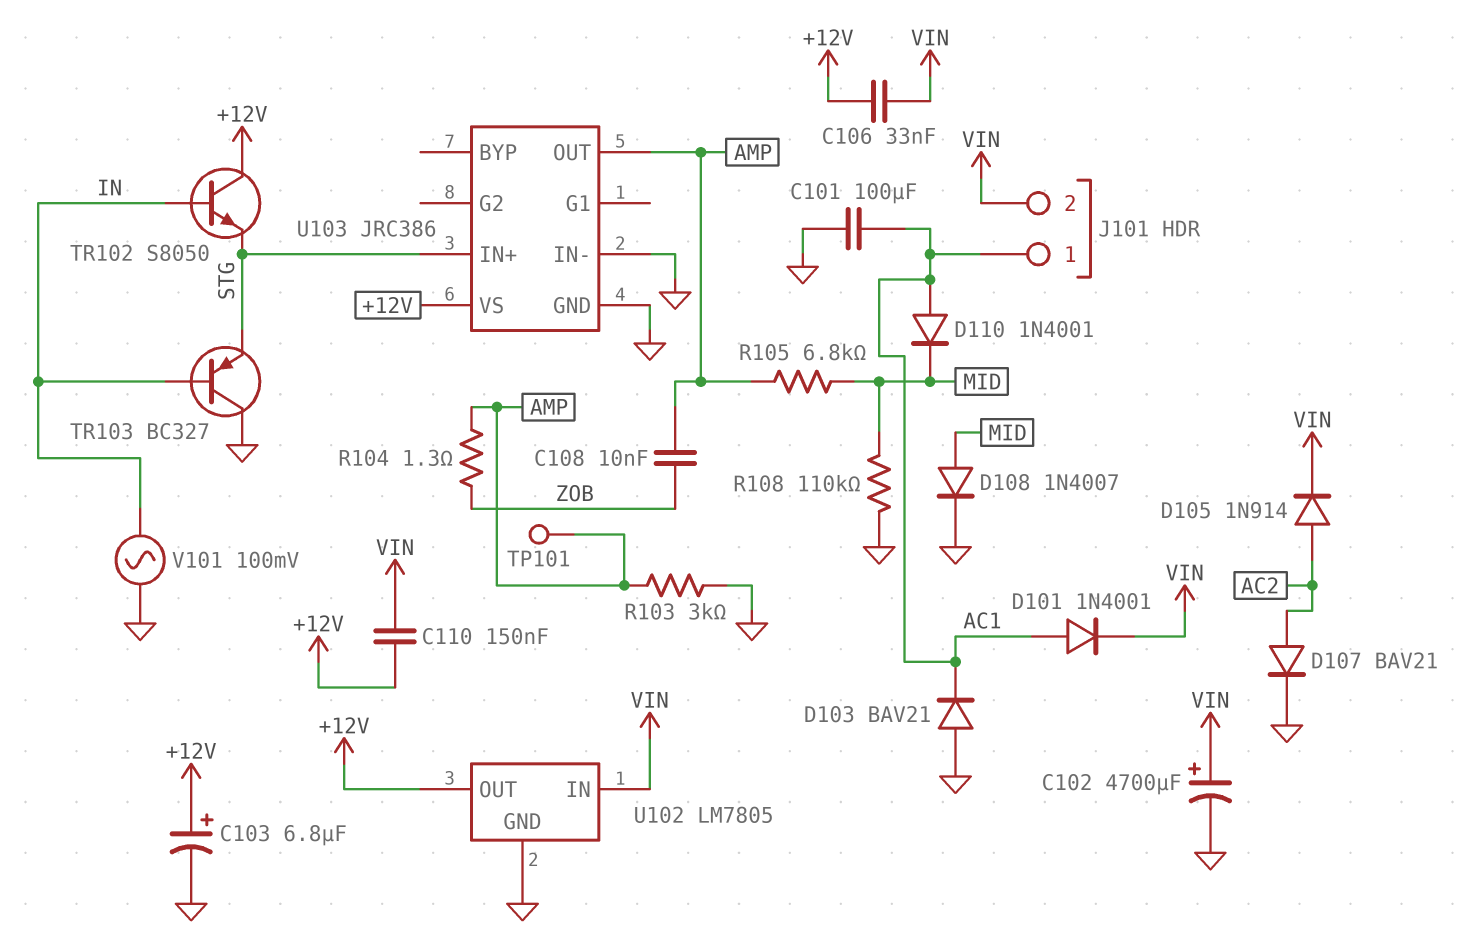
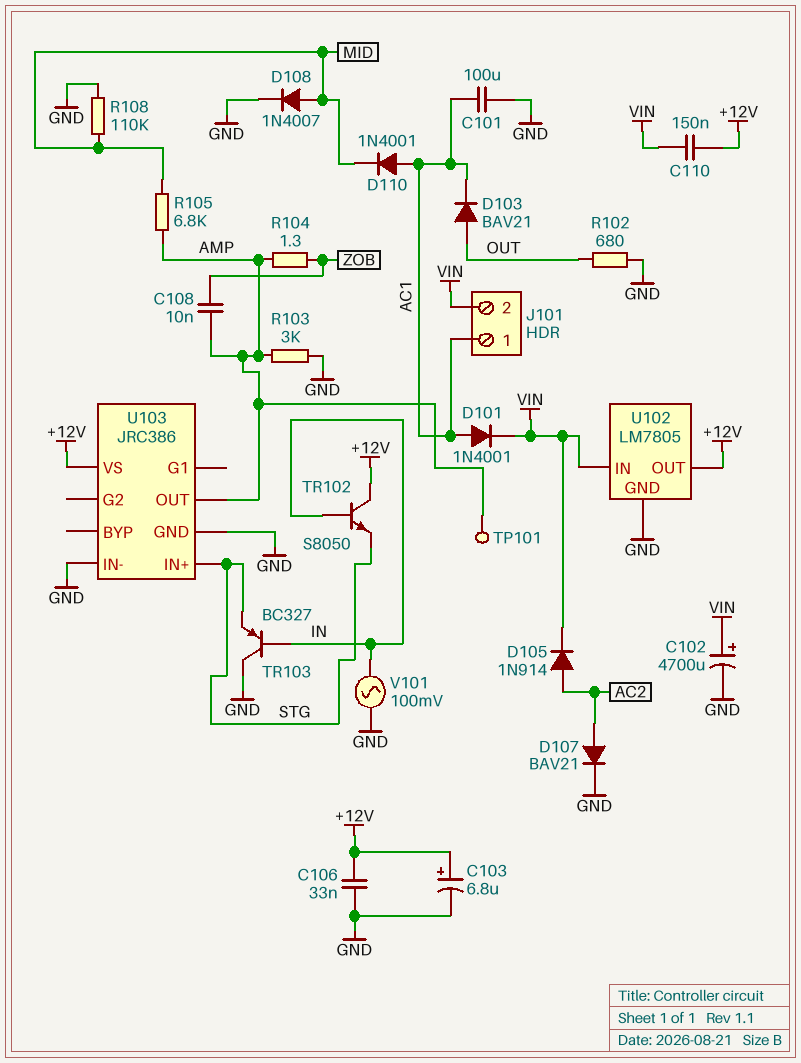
C106: 33nF (+12V, VIN) -> 33nF (+12V, GND)
D103: diode BAV21 (A GND, K AC1) -> diode BAV21 (A OUT, K AC1)
R102: none -> 680 (GND, OUT)

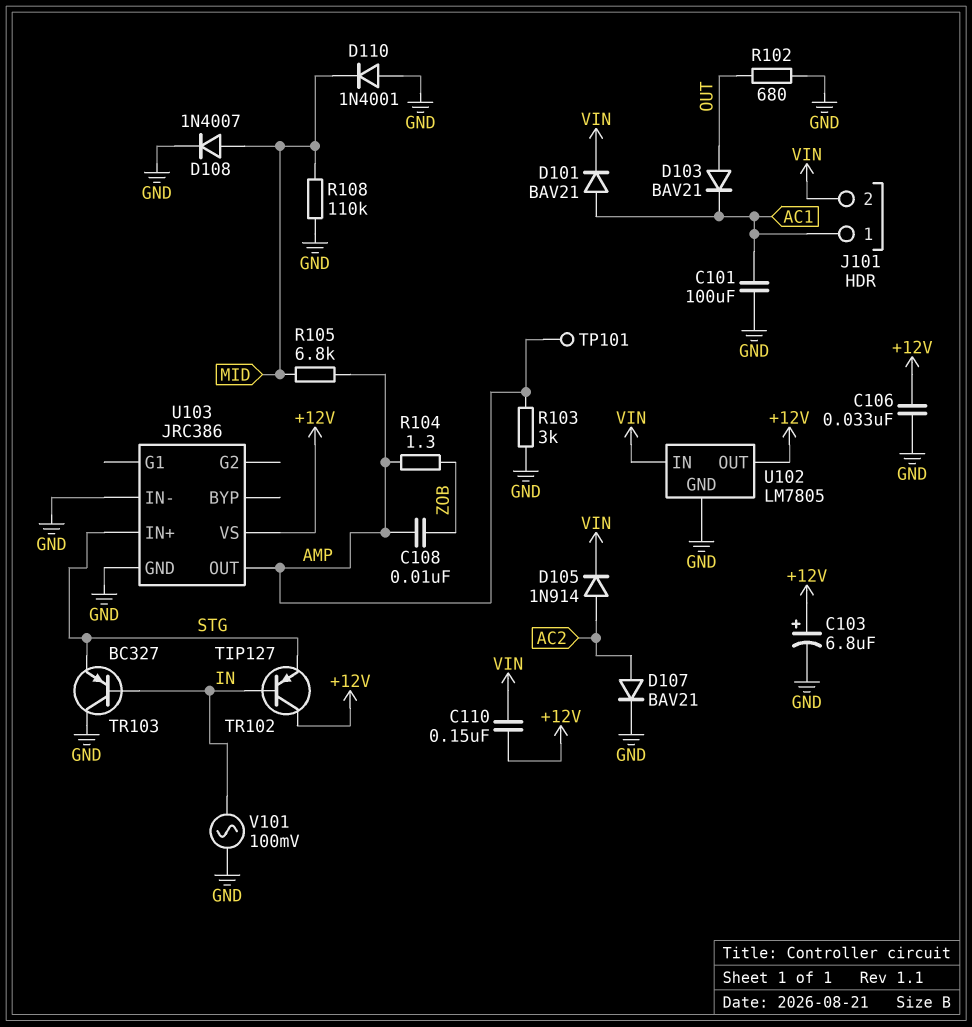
C102: 4700uF (plus VIN, minus GND) -> none
D101: diode 1N4001 (A AC1, K VIN) -> diode BAV21 (A AC1, K VIN)
D110: diode 1N4001 (A AC1, K MID) -> diode 1N4001 (A GND, K MID)
TR102: NPN S8050 (B IN, C +12V, E STG) -> PNP TIP127 (B IN, C +12V, E STG)

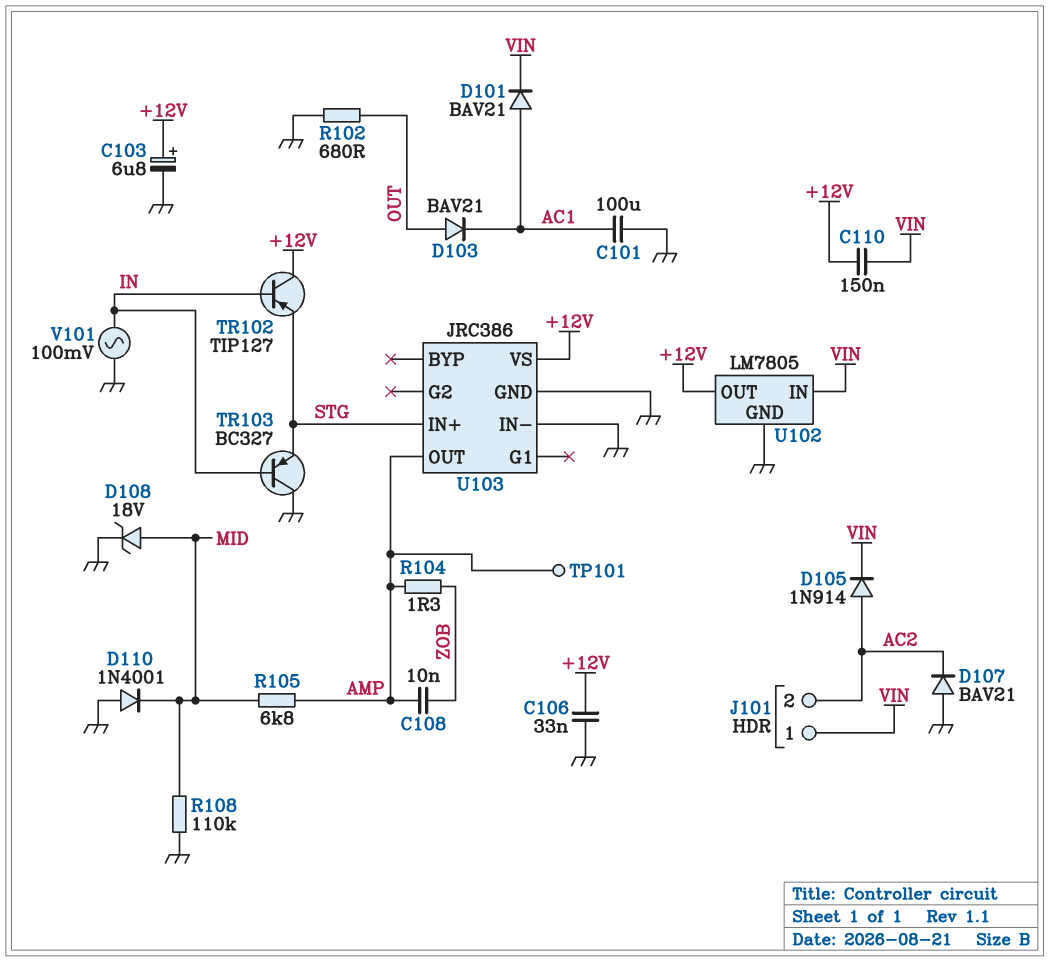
D107: diode BAV21 (A AC2, K GND) -> diode BAV21 (A GND, K AC2)
D108: diode 1N4007 (A MID, K GND) -> zener 18V (A MID, K GND)
J101 pin 1: AC1 -> VIN
J101 pin 2: VIN -> AC2
R103: 3k (AMP, GND) -> none

